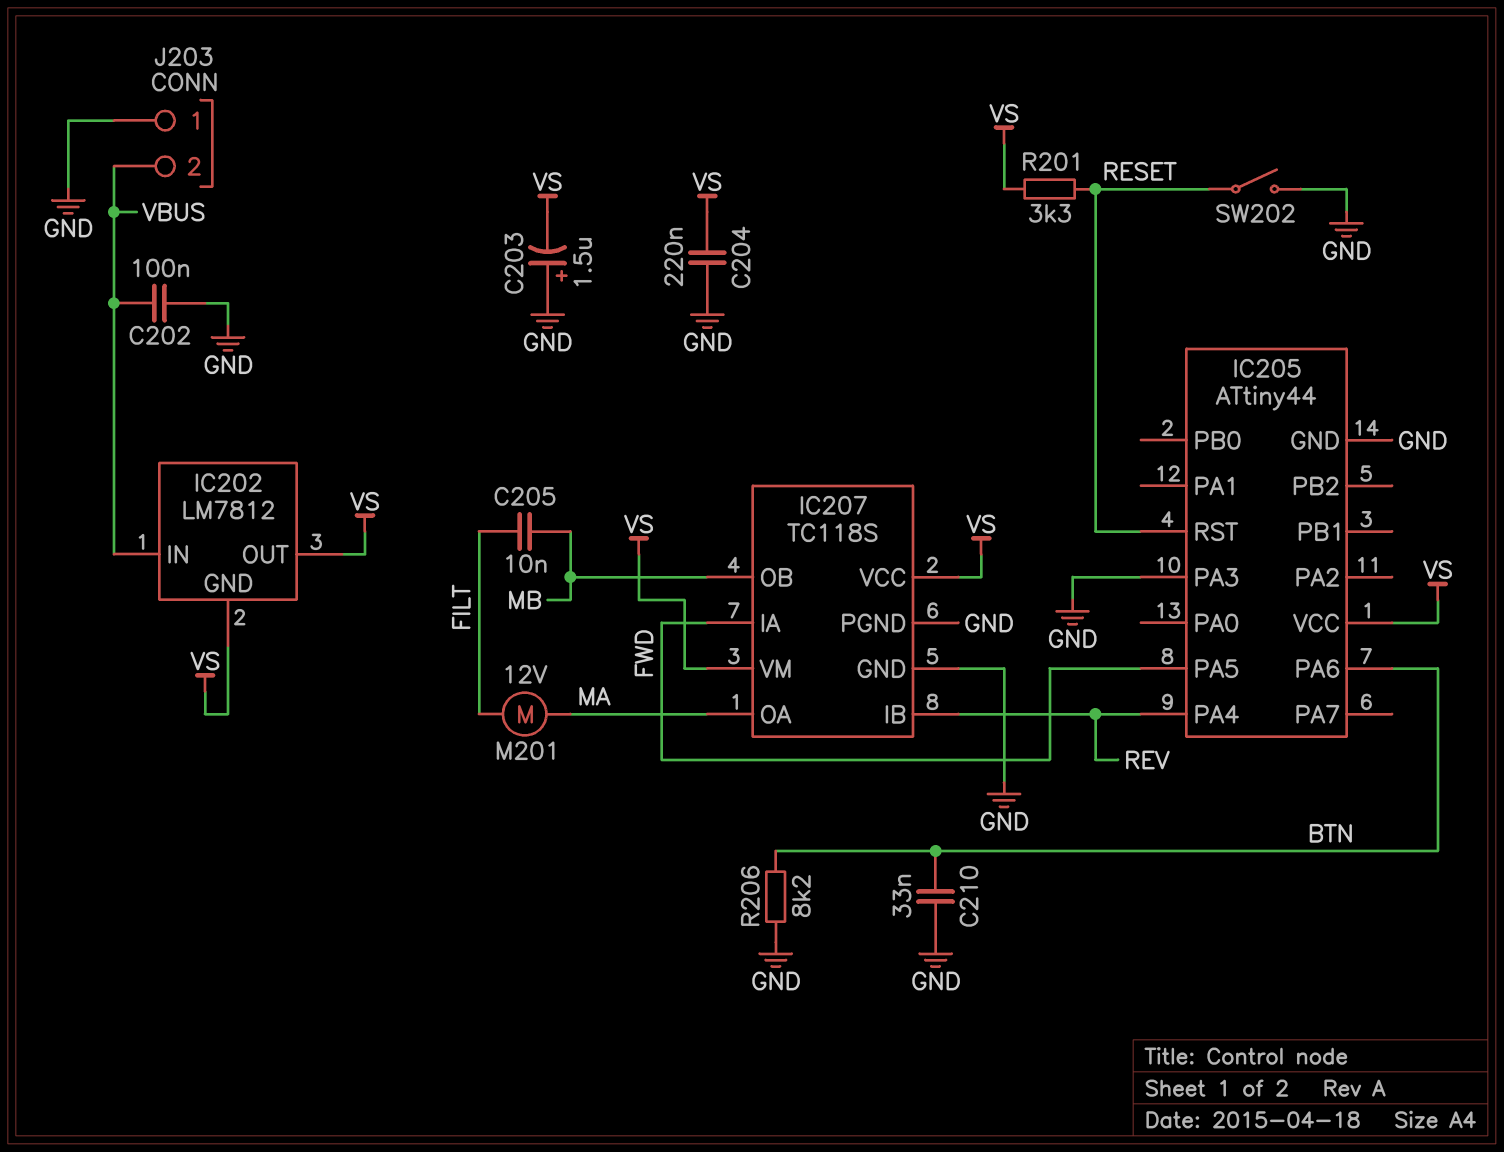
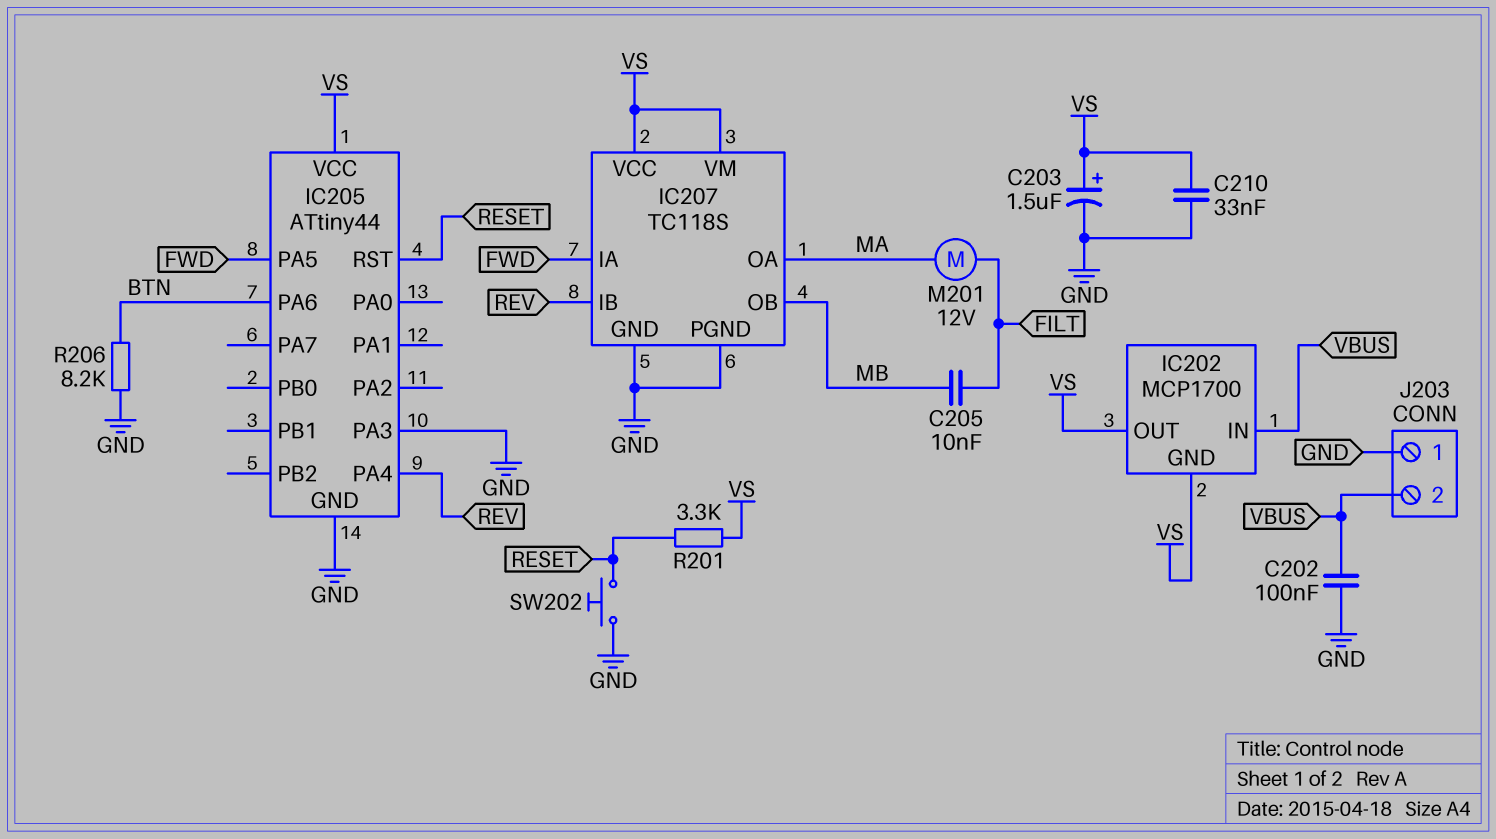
C203: 1.5uF (plus GND, minus VS) -> 1.5uF (plus VS, minus GND)
C204: 220nF (GND, VS) -> none
C210: 33nF (BTN, GND) -> 33nF (GND, VS)
IC202: LM7812 -> MCP1700
SW202: switch (GND, RESET) -> button (GND, RESET)

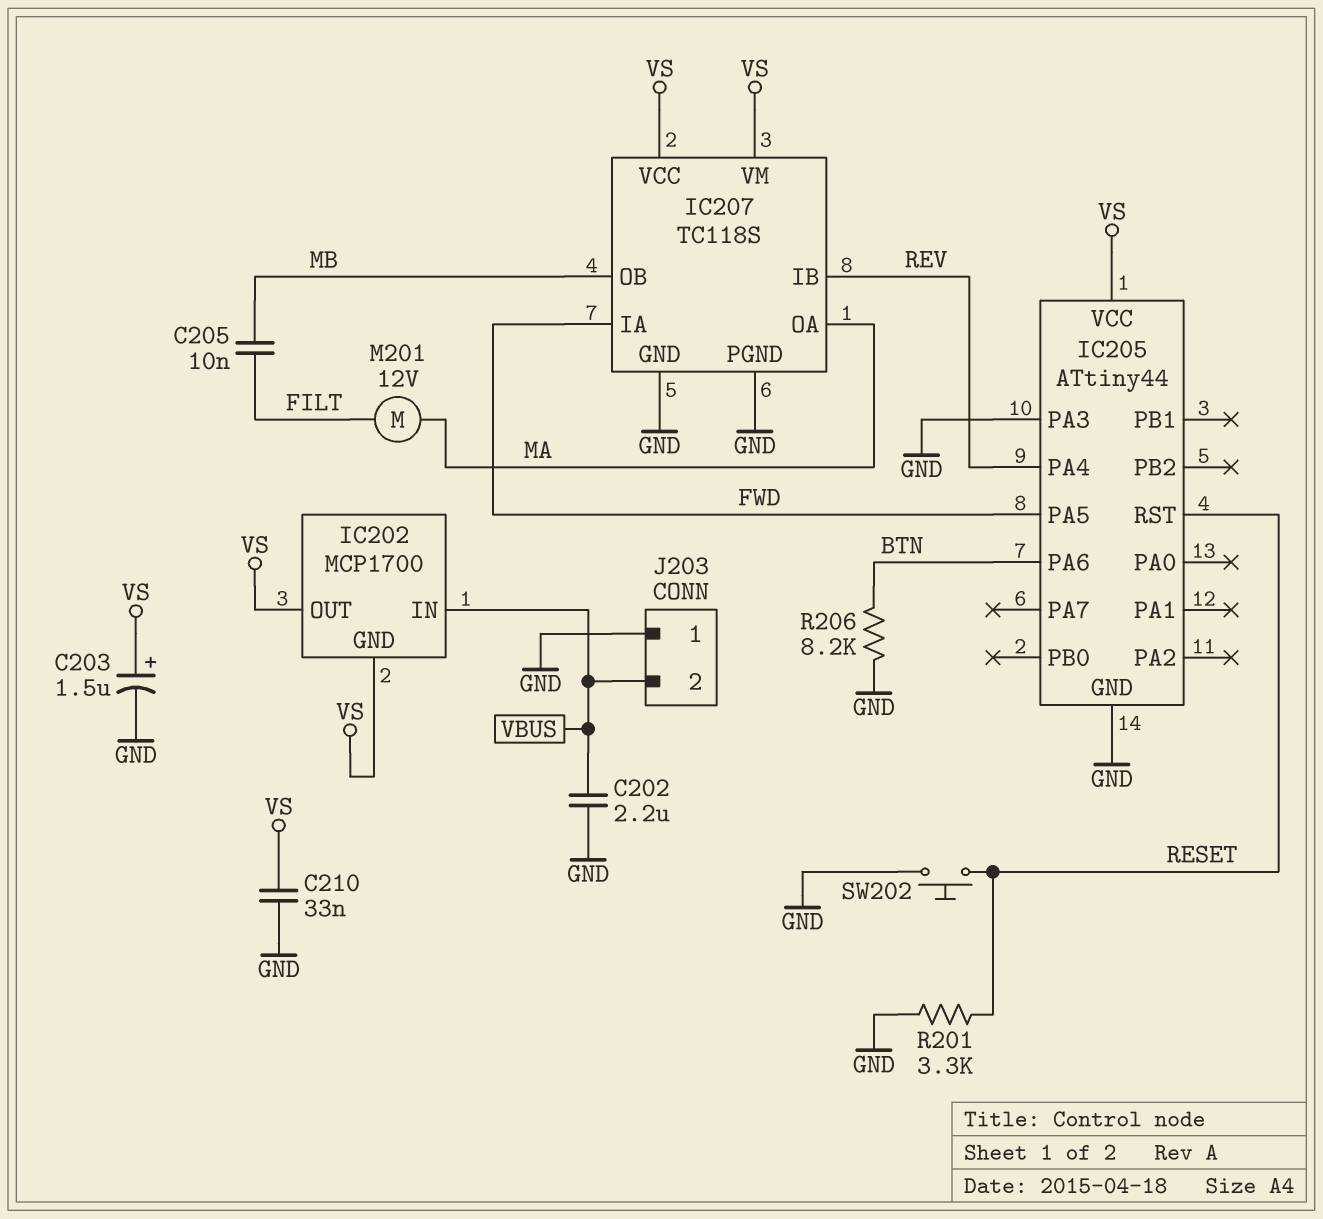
C202: 100nF (GND, VBUS) -> 2.2uF (GND, VBUS)
R201: 3.3k (RESET, VS) -> 3.3k (GND, RESET)

